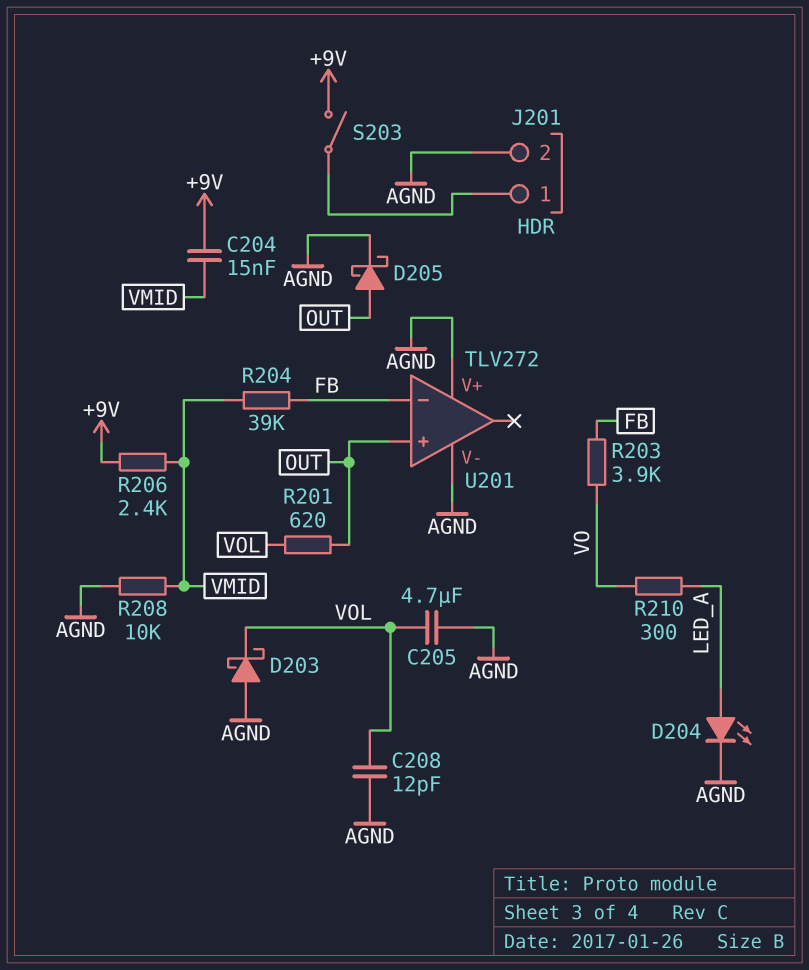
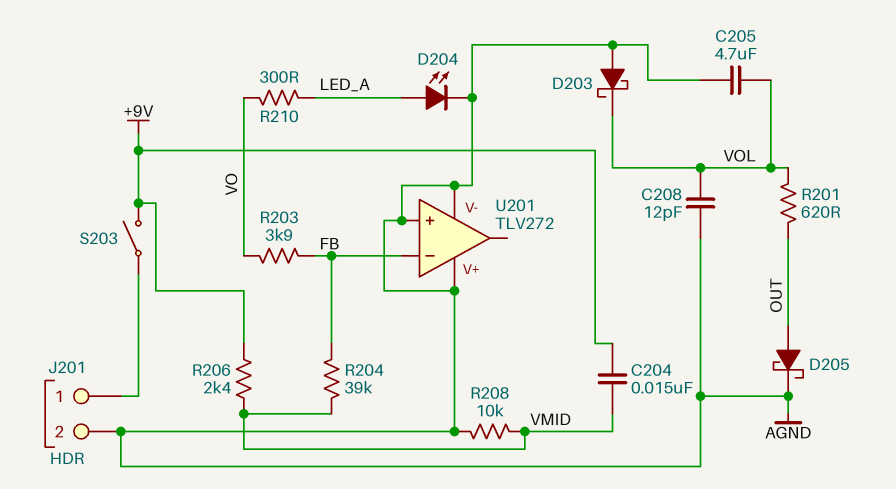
U201 pin in+: OUT -> AGND

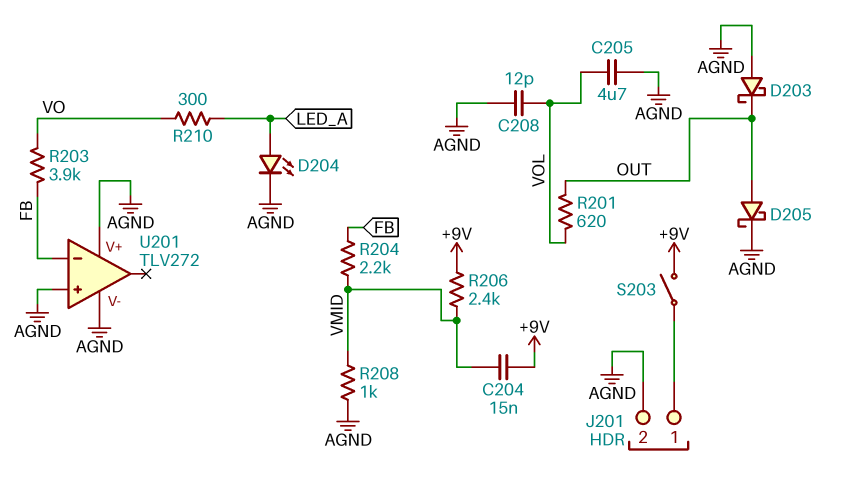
D203: schottky (A AGND, K VOL) -> schottky (A AGND, K OUT)
R204: 39k (FB, VMID) -> 2.2k (FB, VMID)
R208: 10k (AGND, VMID) -> 1k (AGND, VMID)

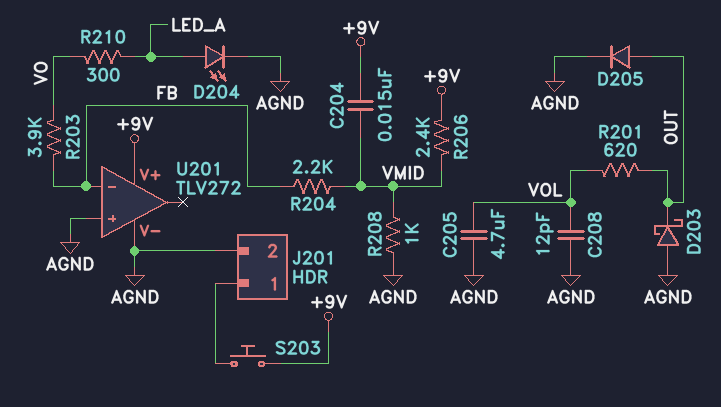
D205: schottky (A OUT, K AGND) -> diode (A OUT, K AGND)
S203: switch (+9V, J201/1) -> button (+9V, J201/1)
U201 pin V+: AGND -> +9V

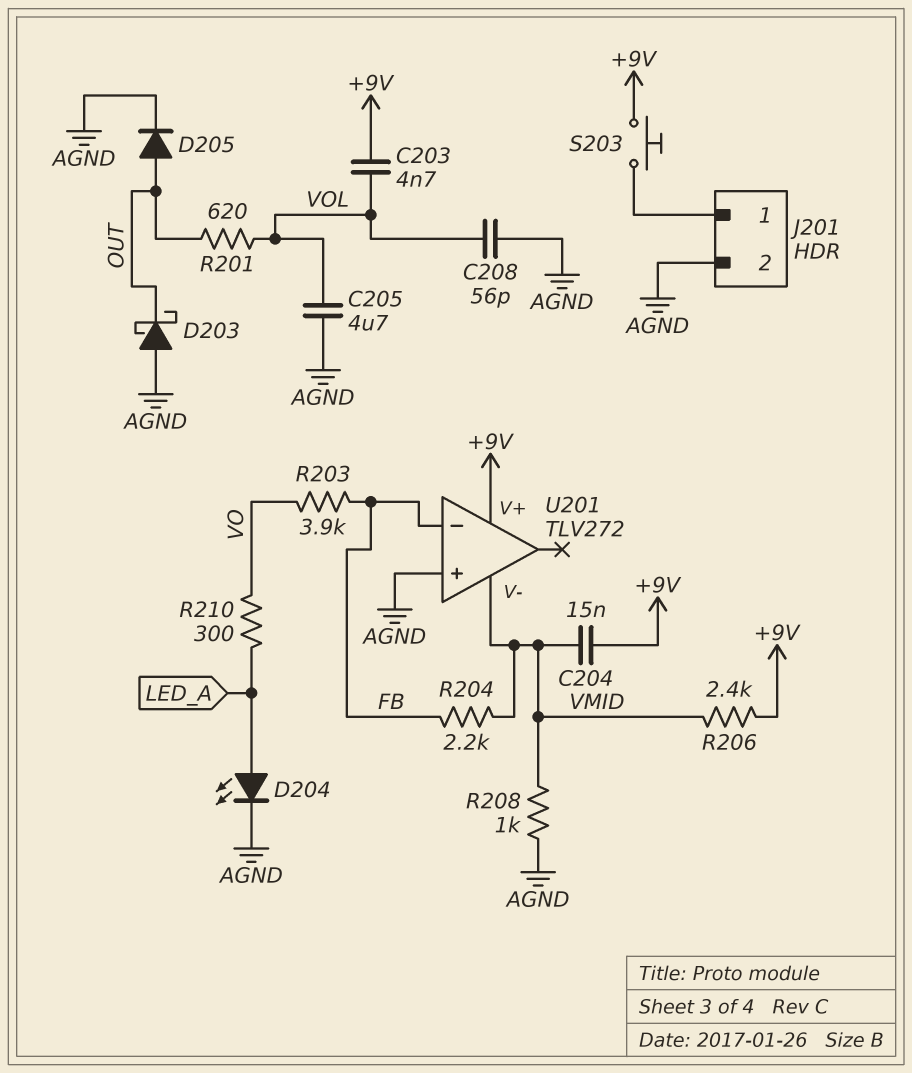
C203: none -> 4.7nF (+9V, VOL)
C208: 12pF (AGND, VOL) -> 56pF (AGND, VOL)
U201 pin V-: AGND -> VMID

